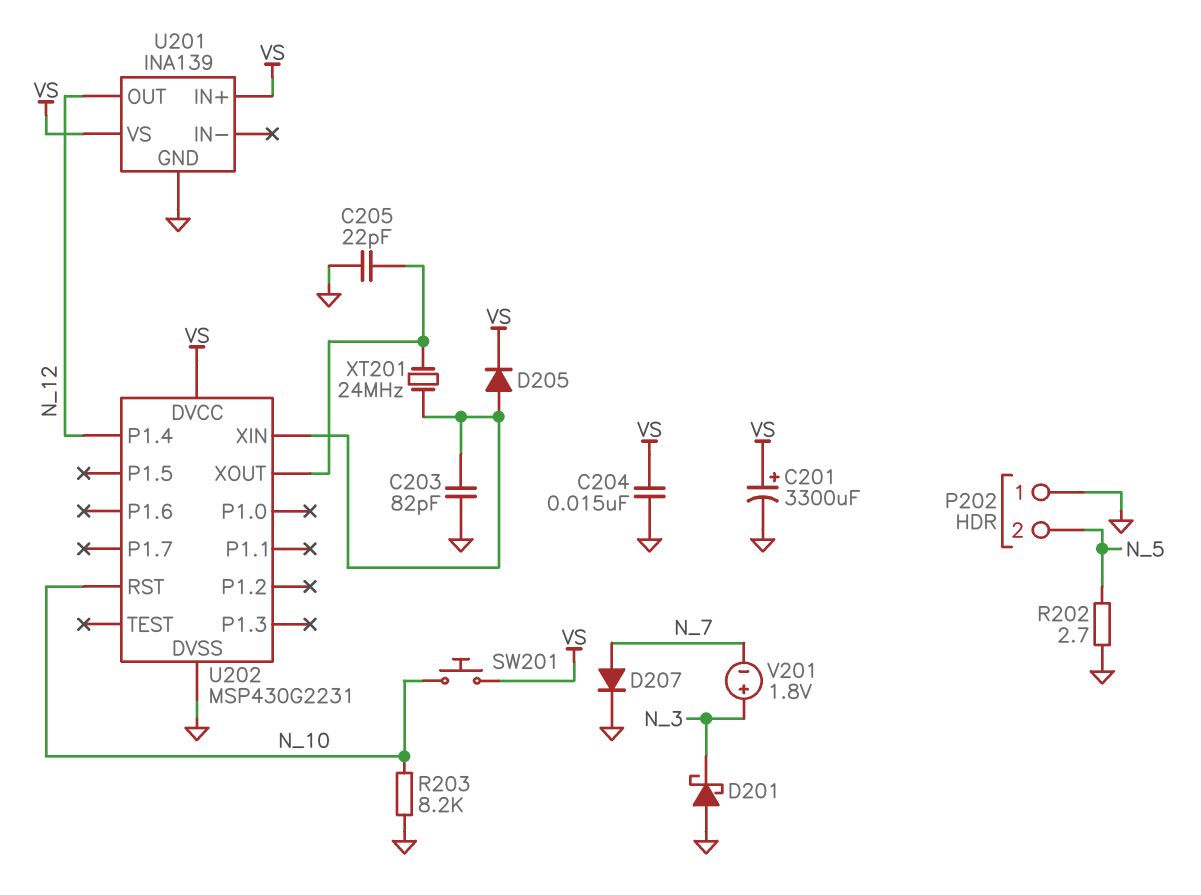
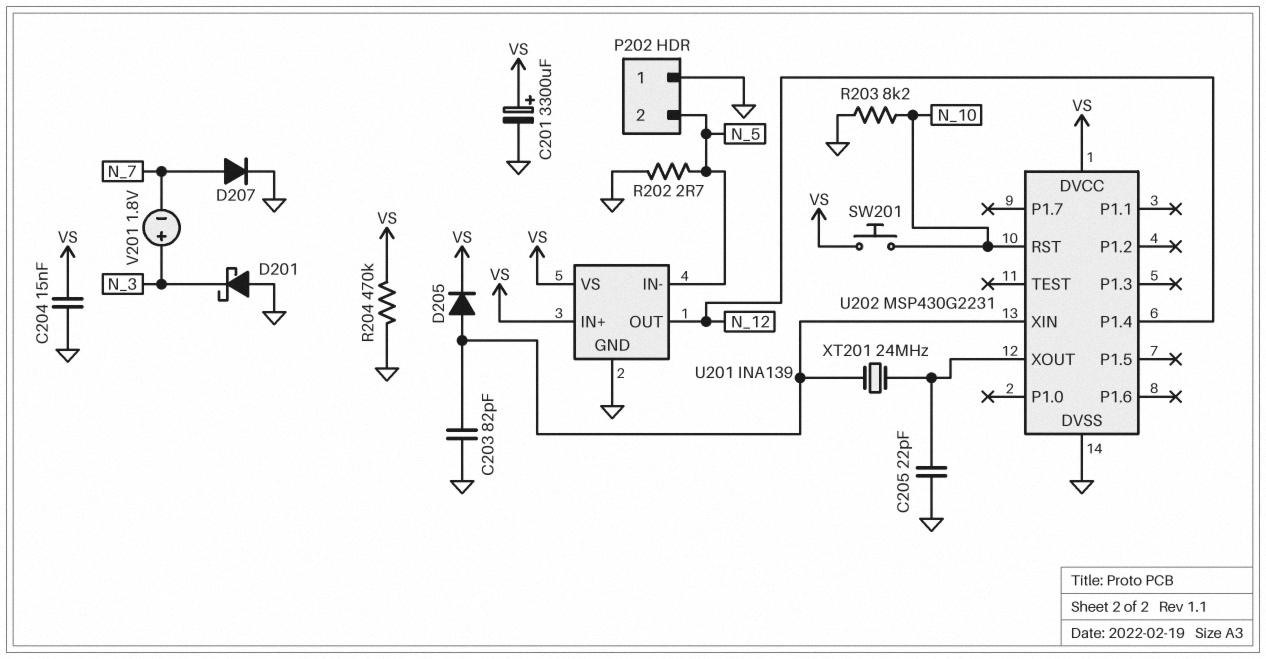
R204: none -> 470k (GND, VS)
U201 pin IN-: none -> N_5

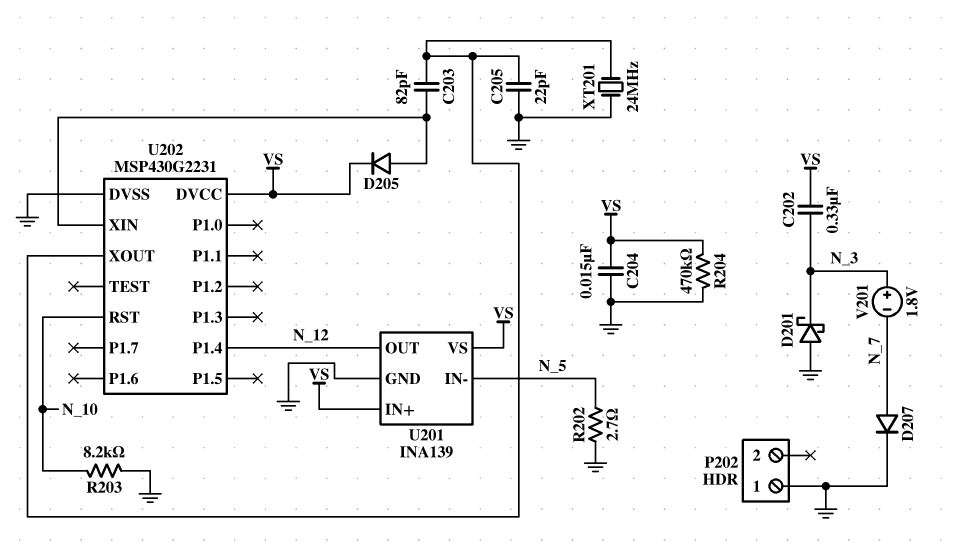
C201: 3300uF (plus VS, minus GND) -> none
C202: none -> 330nF (N_3, VS)
C203: 82pF (GND, U202/XIN) -> 82pF (U202/XIN, U202/XOUT)
P202 pin 2: N_5 -> none
SW201: button (N_10, VS) -> none
XT201: 24MHz (U202/XIN, U202/XOUT) -> 24MHz (GND, U202/XOUT)

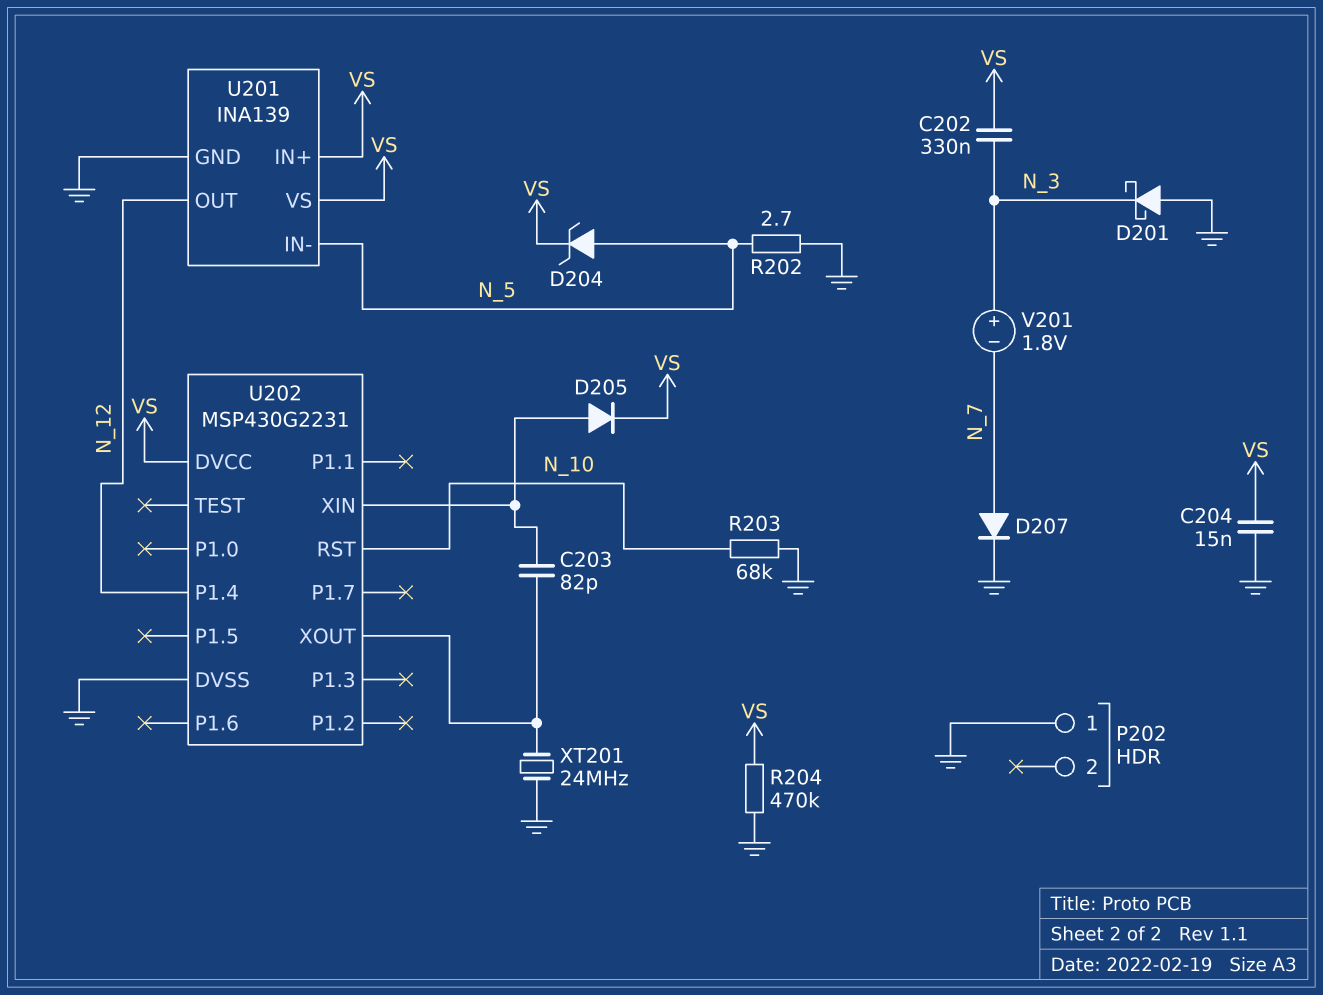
C205: 22pF (GND, U202/XOUT) -> none
D204: none -> zener (A N_5, K VS)
R203: 8.2k (GND, N_10) -> 68k (GND, N_10)

